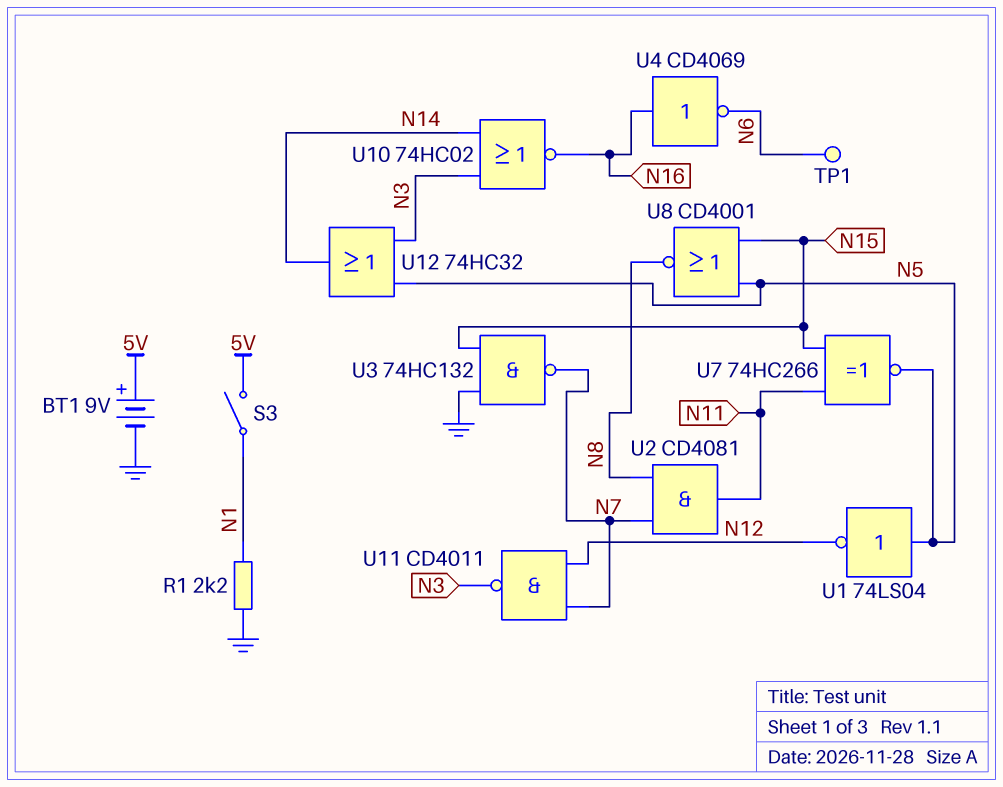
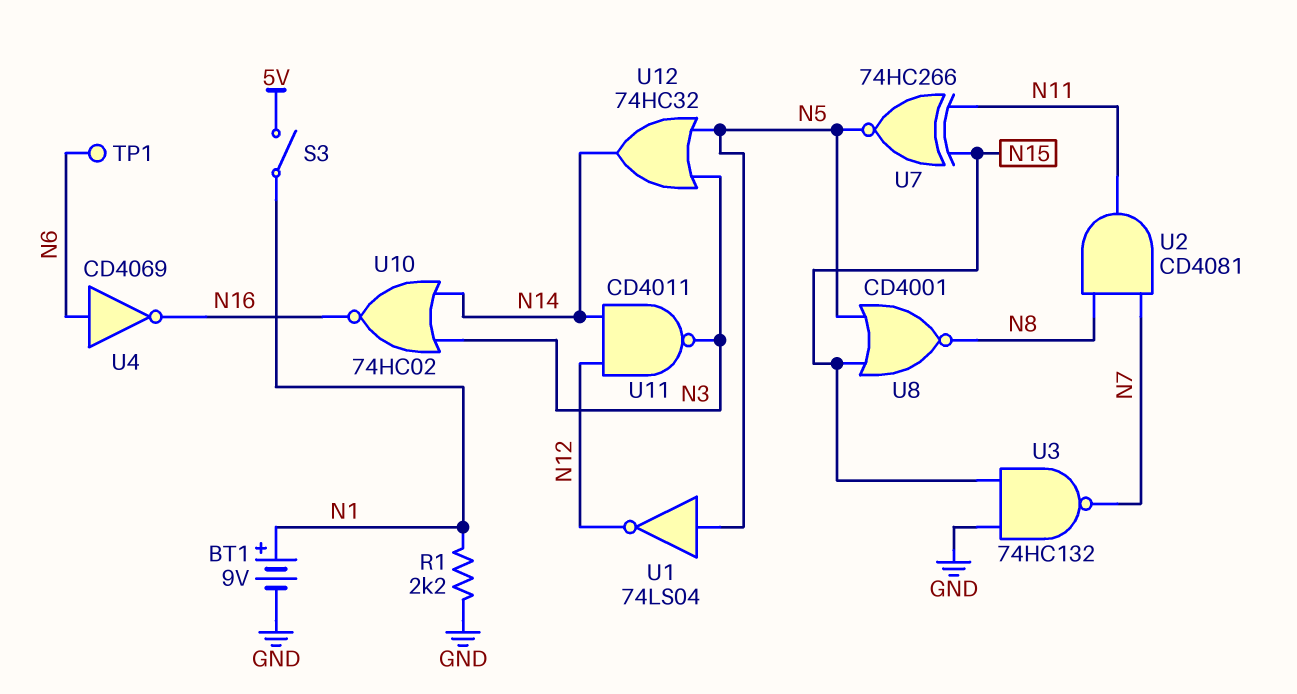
BT1: 9V (plus 5V, minus GND) -> 9V (plus N1, minus GND)
U4: NOT CD4069 (in N16, out N6) -> NOT CD4069 (in N6, out N16)
U11: NAND CD4011 (in N7, in N12, out N3) -> NAND CD4011 (in N12, in N14, out N3)

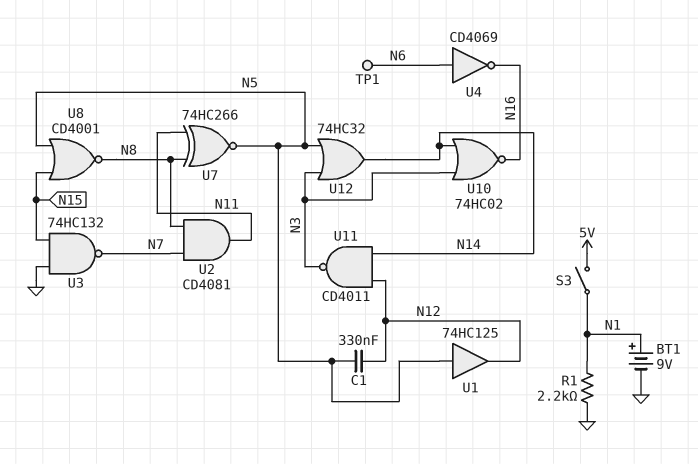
C1: none -> 330nF (N5, N12)
U1: NOT 74LS04 (in N5, out N12) -> buffer 74HC125 (in N5, out N12)
U7: XNOR 74HC266 (in N11, in N15, out N5) -> XNOR 74HC266 (in N8, in N11, out N5)

